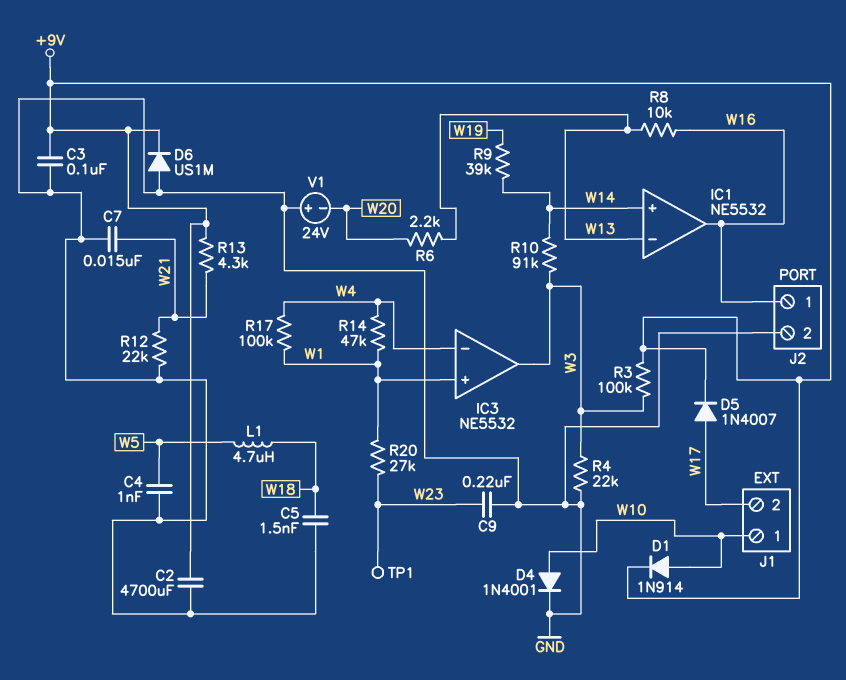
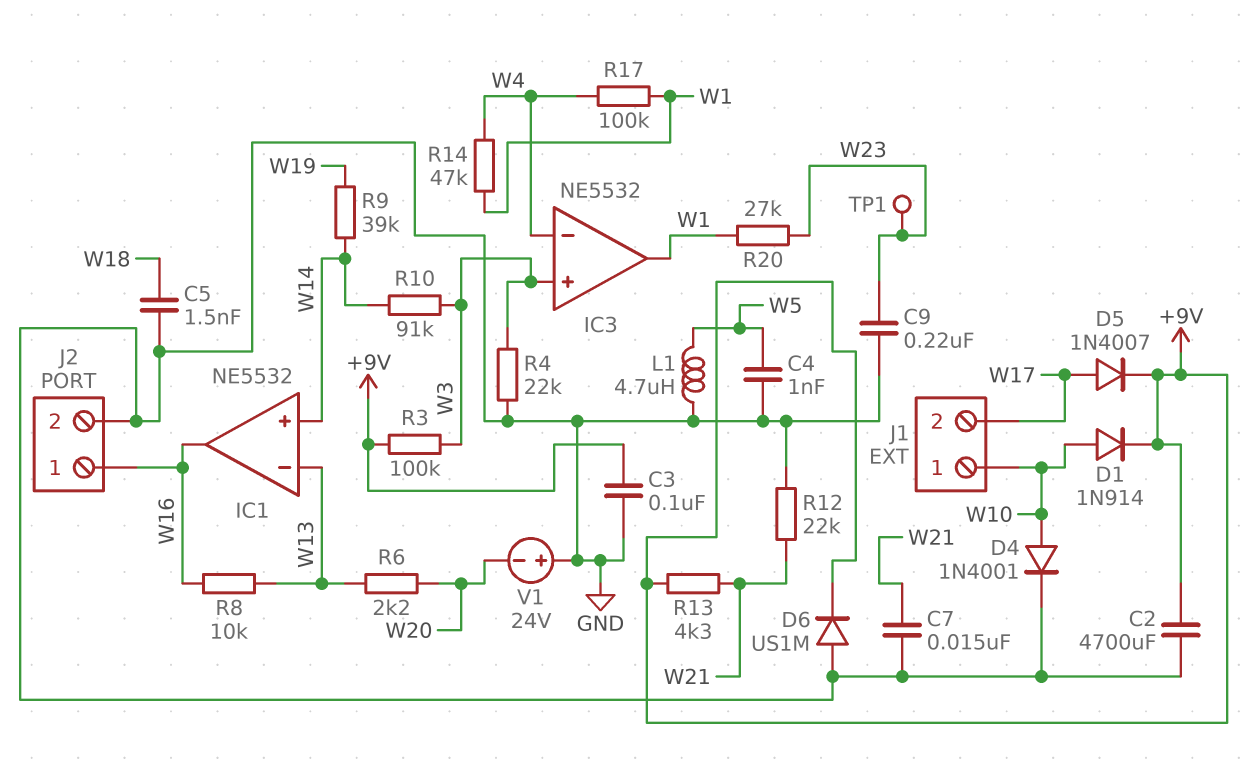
IC3 pin in+: W1 -> W3
IC3 pin out: W3 -> W1
L1: 4.7uH (W5, W18) -> 4.7uH (GND, W5)

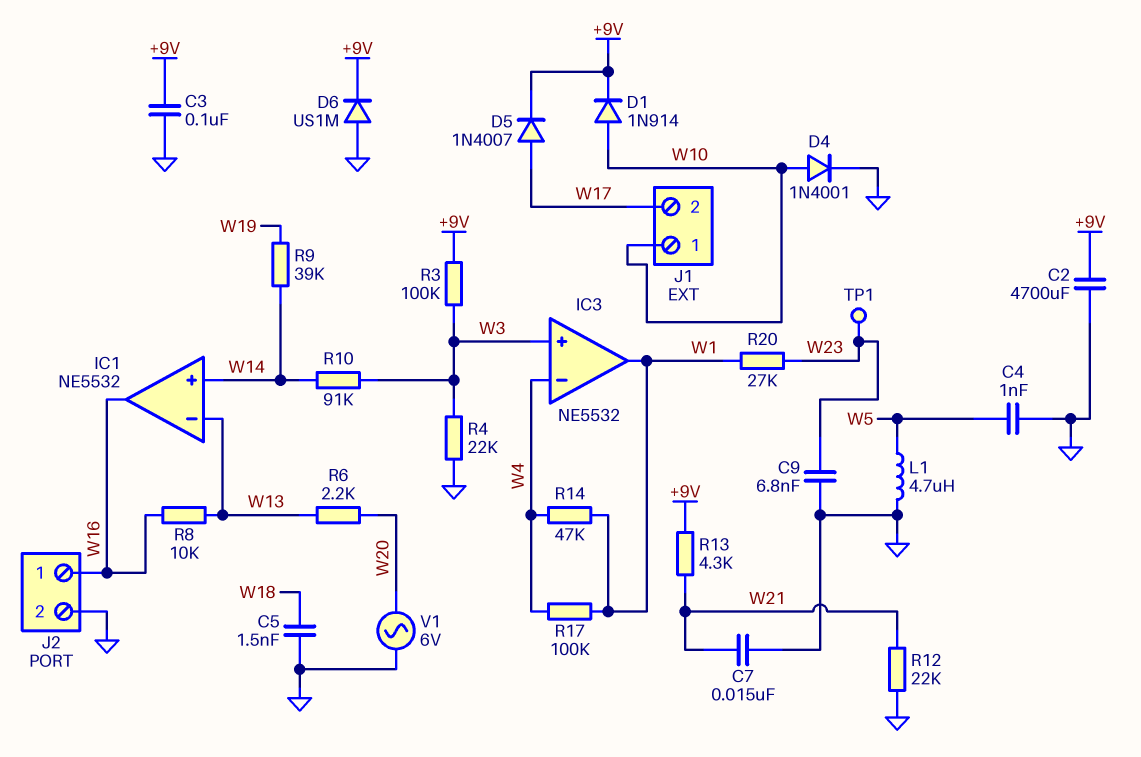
C9: 220nF (GND, W23) -> 6.8nF (GND, W23)
V1: 24V (plus GND, minus W20) -> AC 6V (GND, W20)

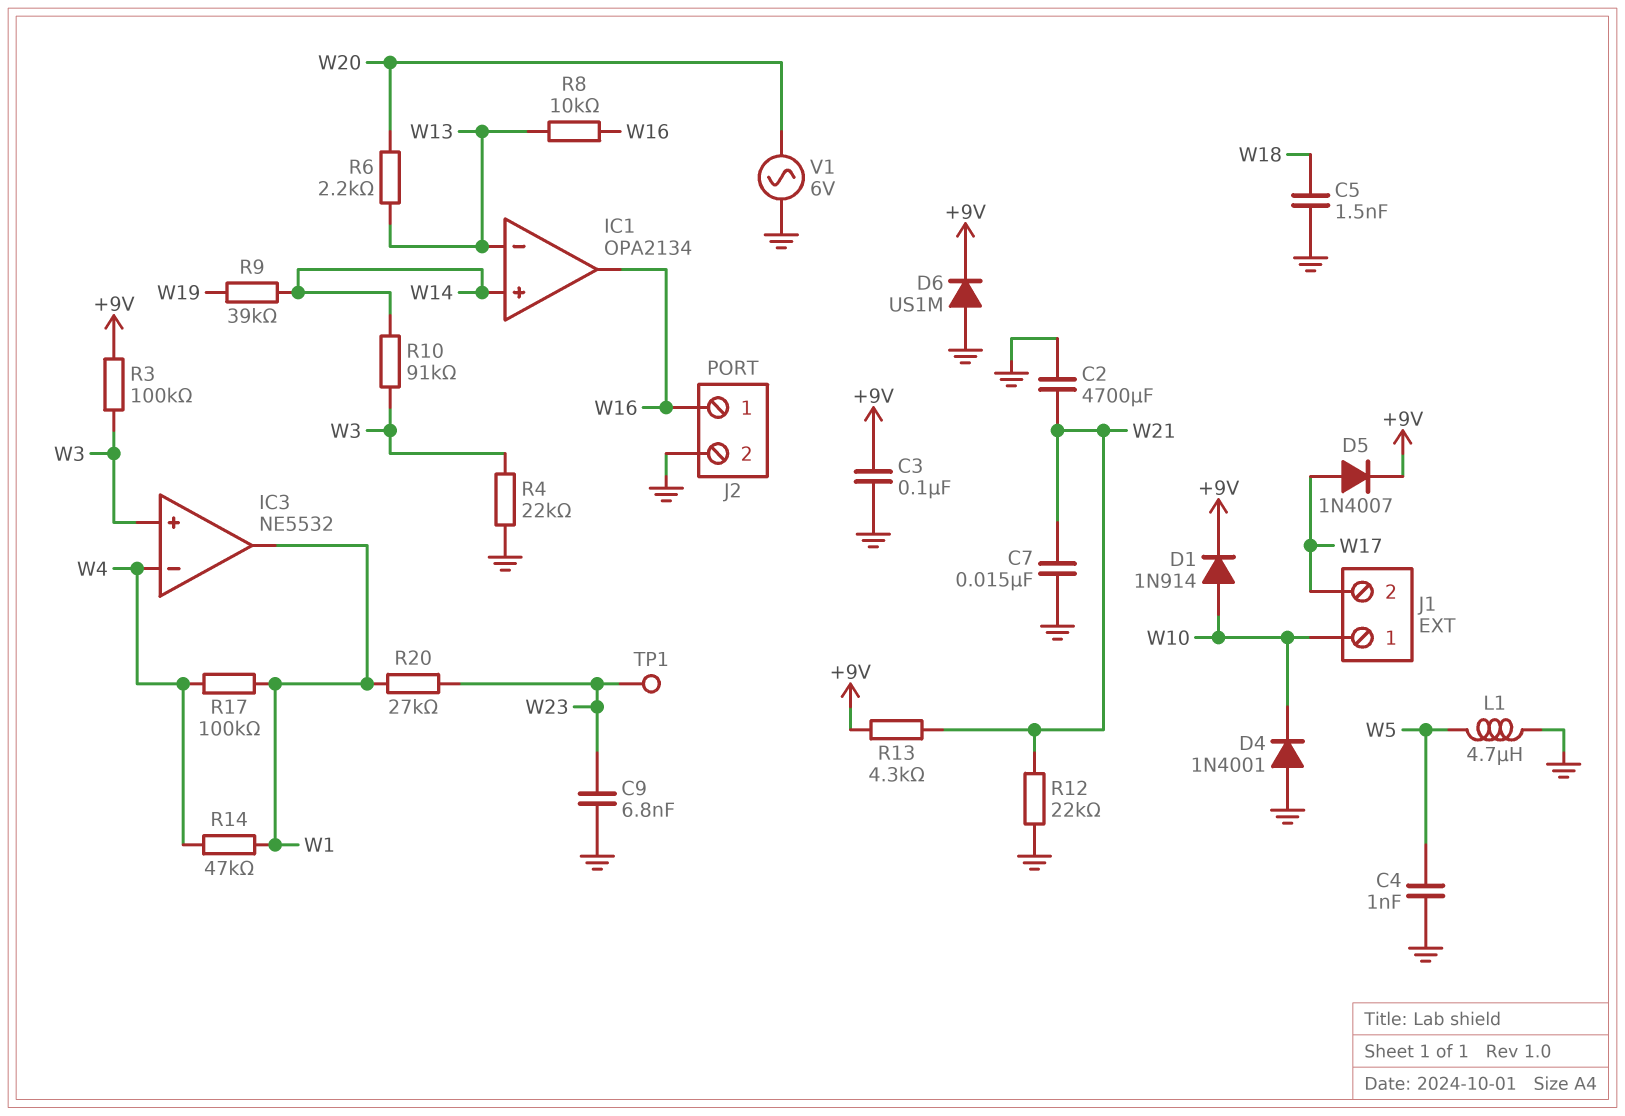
C2: 4700uF (+9V, GND) -> 4700uF (GND, W21)
D4: diode 1N4001 (A W10, K GND) -> diode 1N4001 (A GND, K W10)
IC1: NE5532 -> OPA2134

